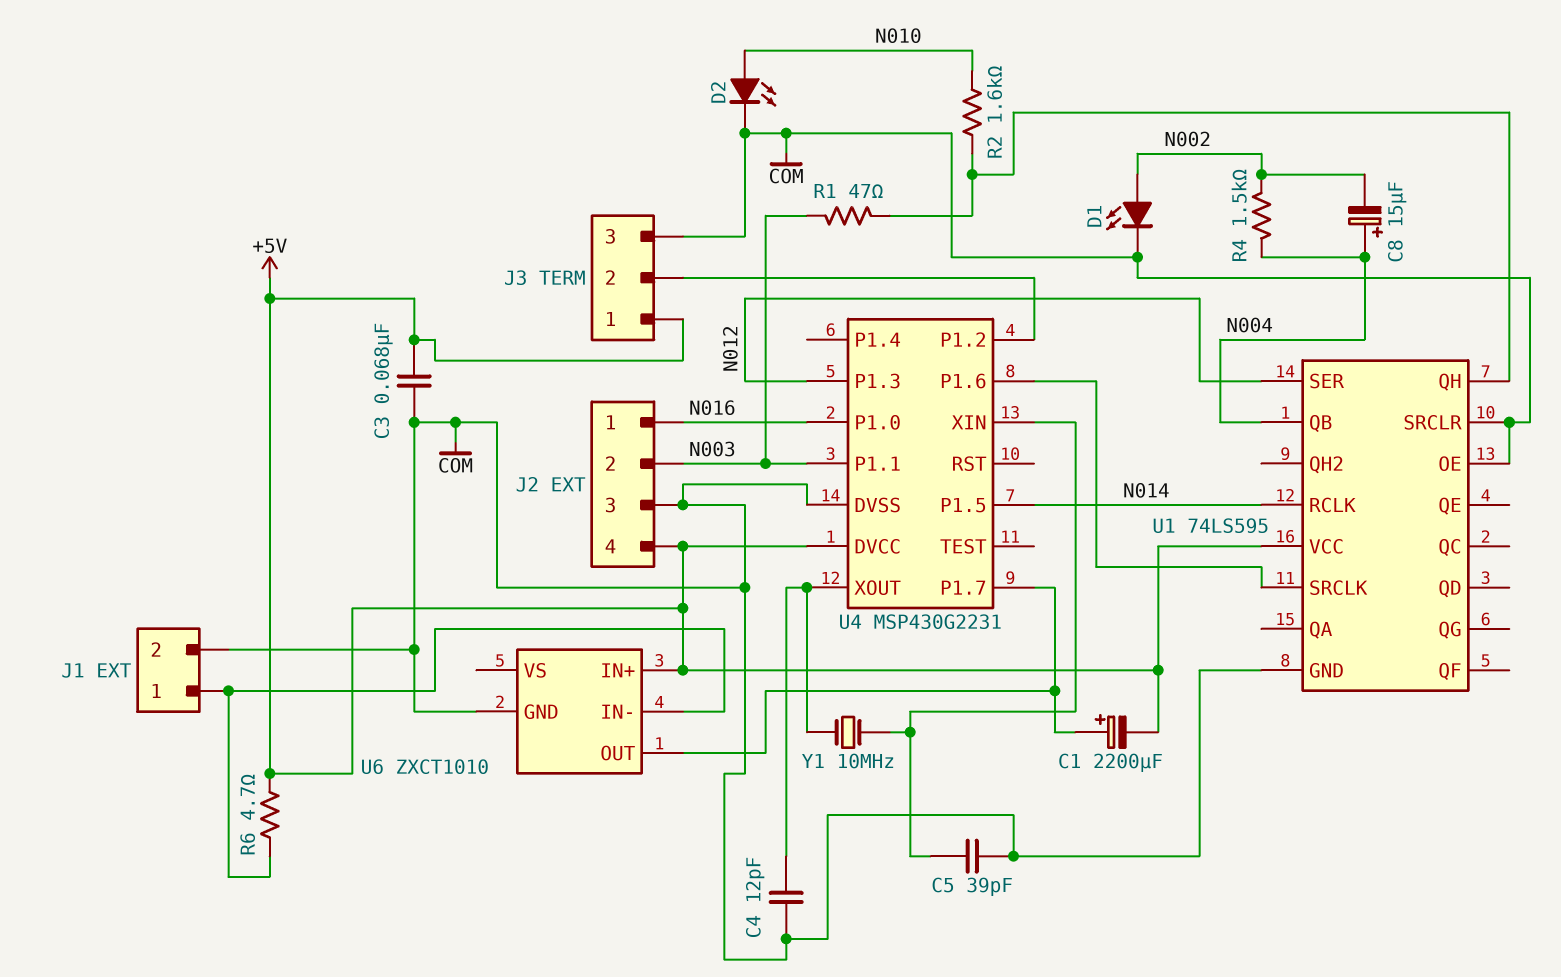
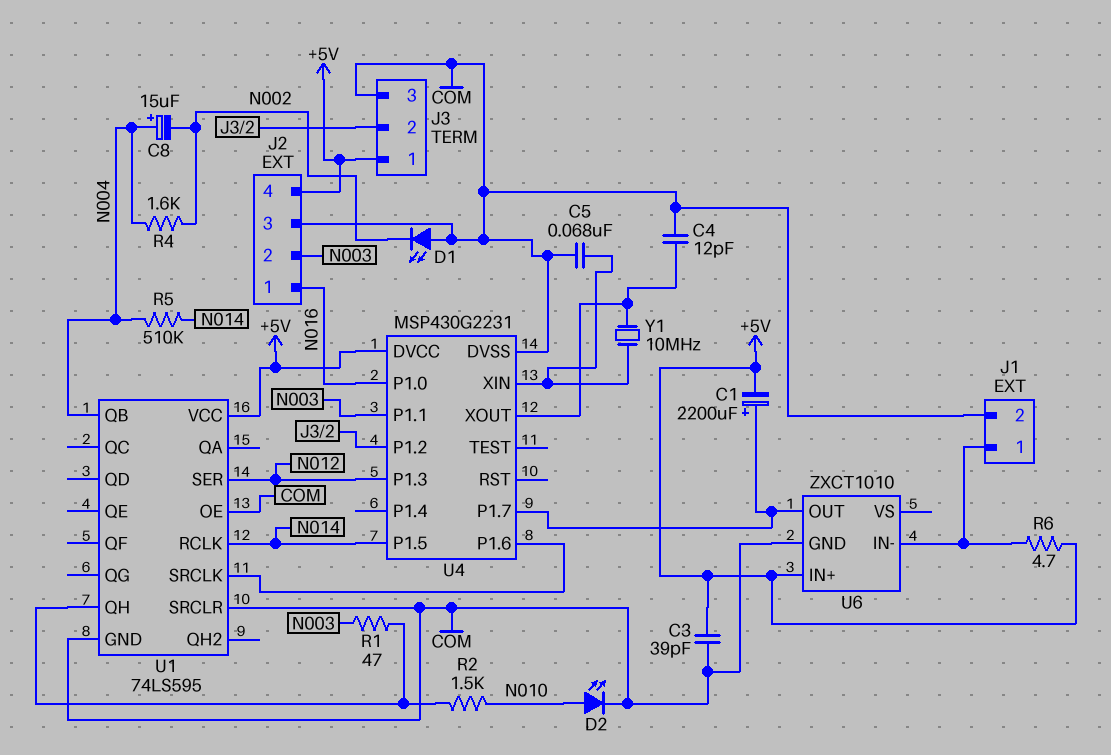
C3: 68nF (+5V, COM) -> 39pF (+5V, COM)
C5: 39pF (COM, U4/XIN) -> 68nF (COM, U4/XIN)
D1: LED (A N002, K COM) -> LED (A COM, K N002)
R2: 1.6k (N010, U1/QH) -> 1.5k (N010, U1/QH)
R4: 1.5k (N002, N004) -> 1.6k (N002, N004)
R5: none -> 510k (N004, N014)

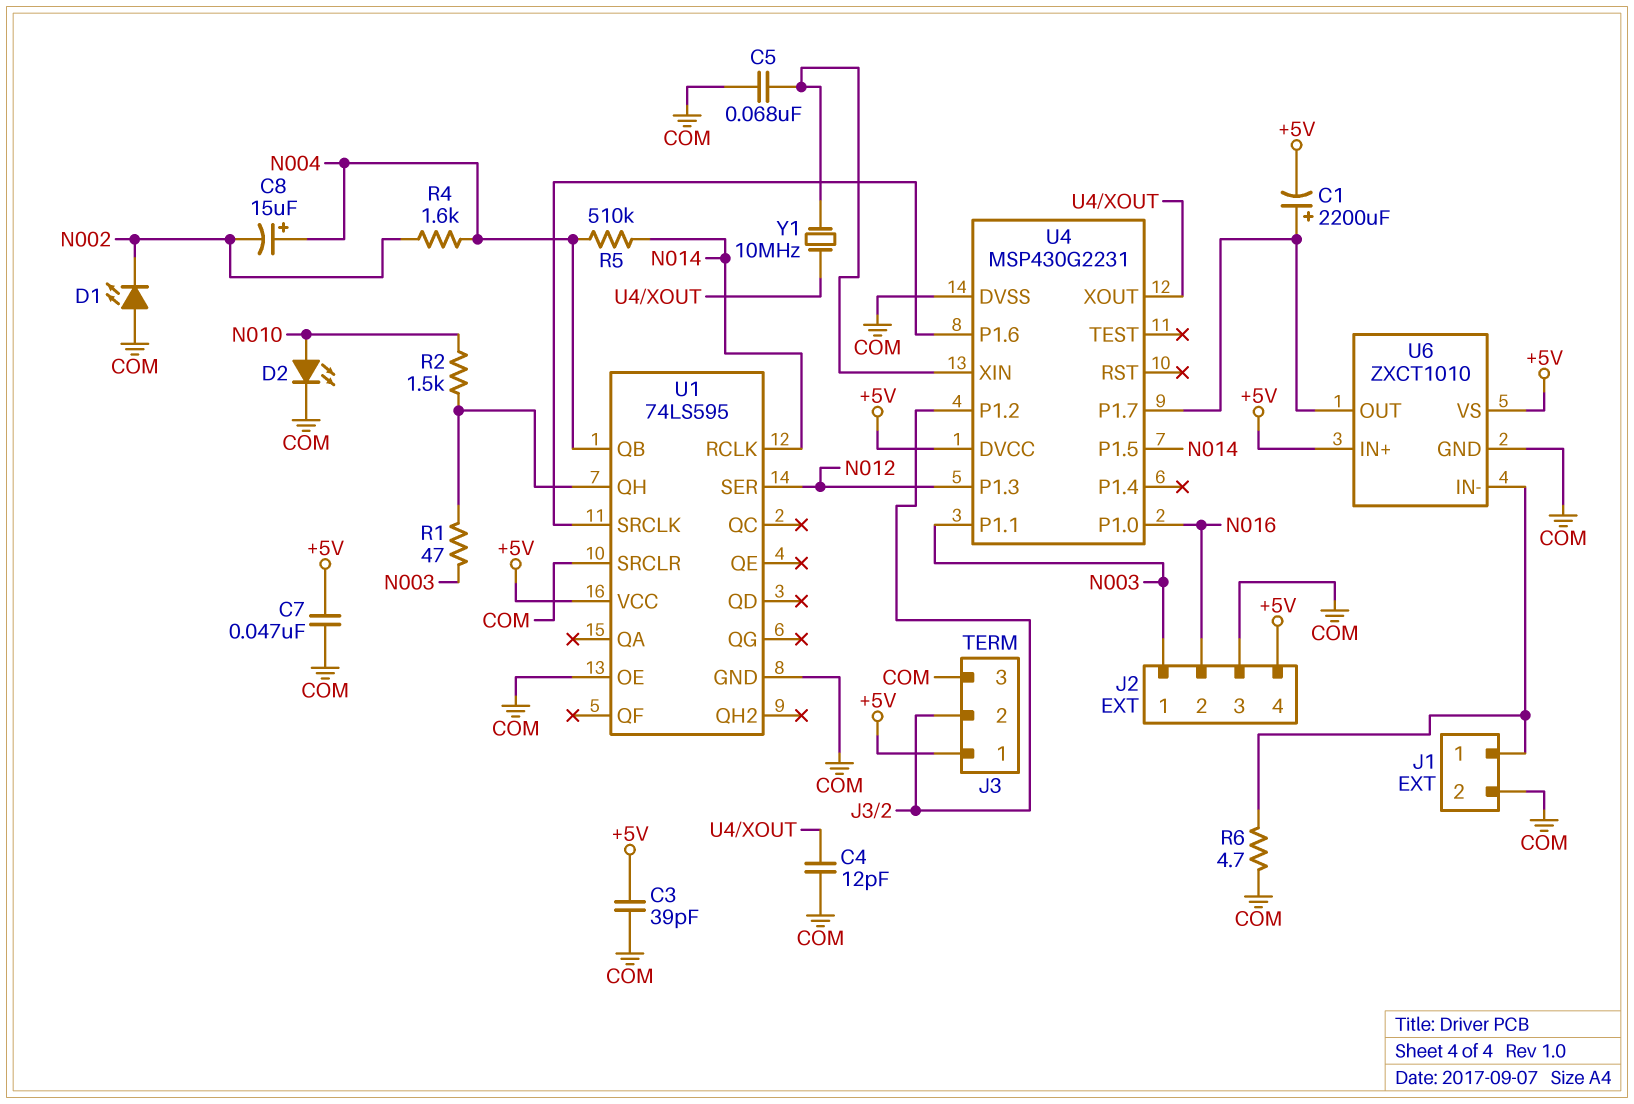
C7: none -> 47nF (+5V, COM)
J2 pin 1: N016 -> N003
J2 pin 2: N003 -> N016
R6: 4.7 (+5V, J1/1) -> 4.7 (COM, J1/1)
U6 pin VS: none -> +5V

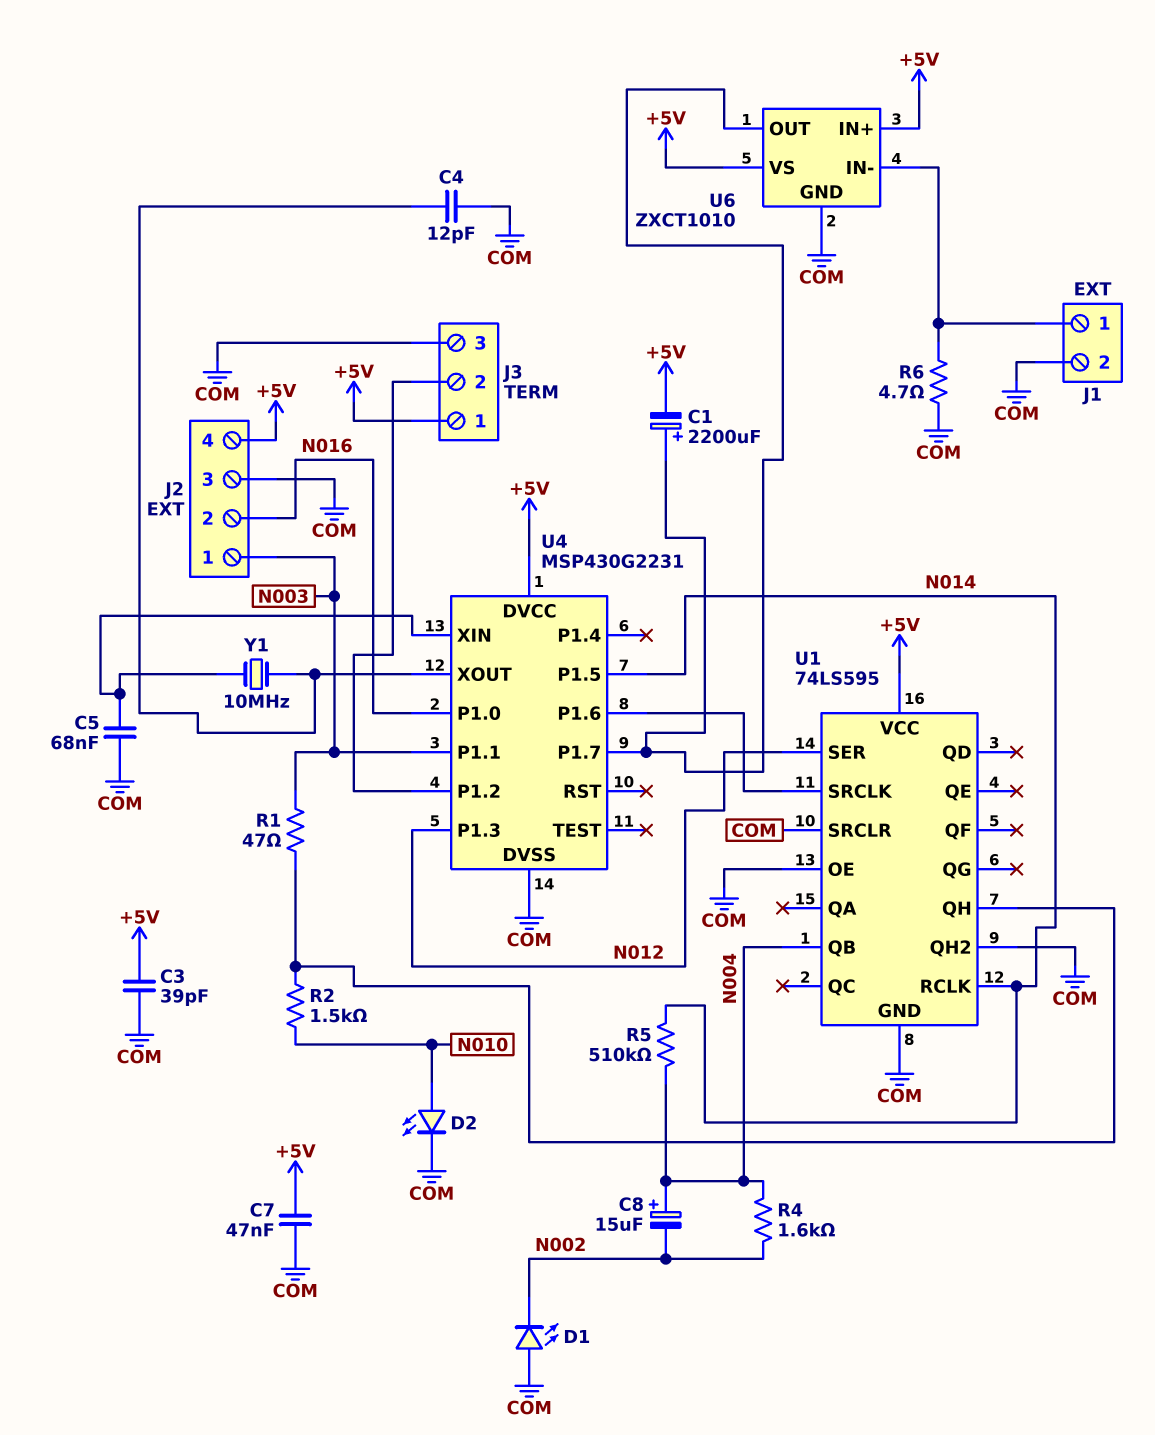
U1 pin QH2: none -> COM

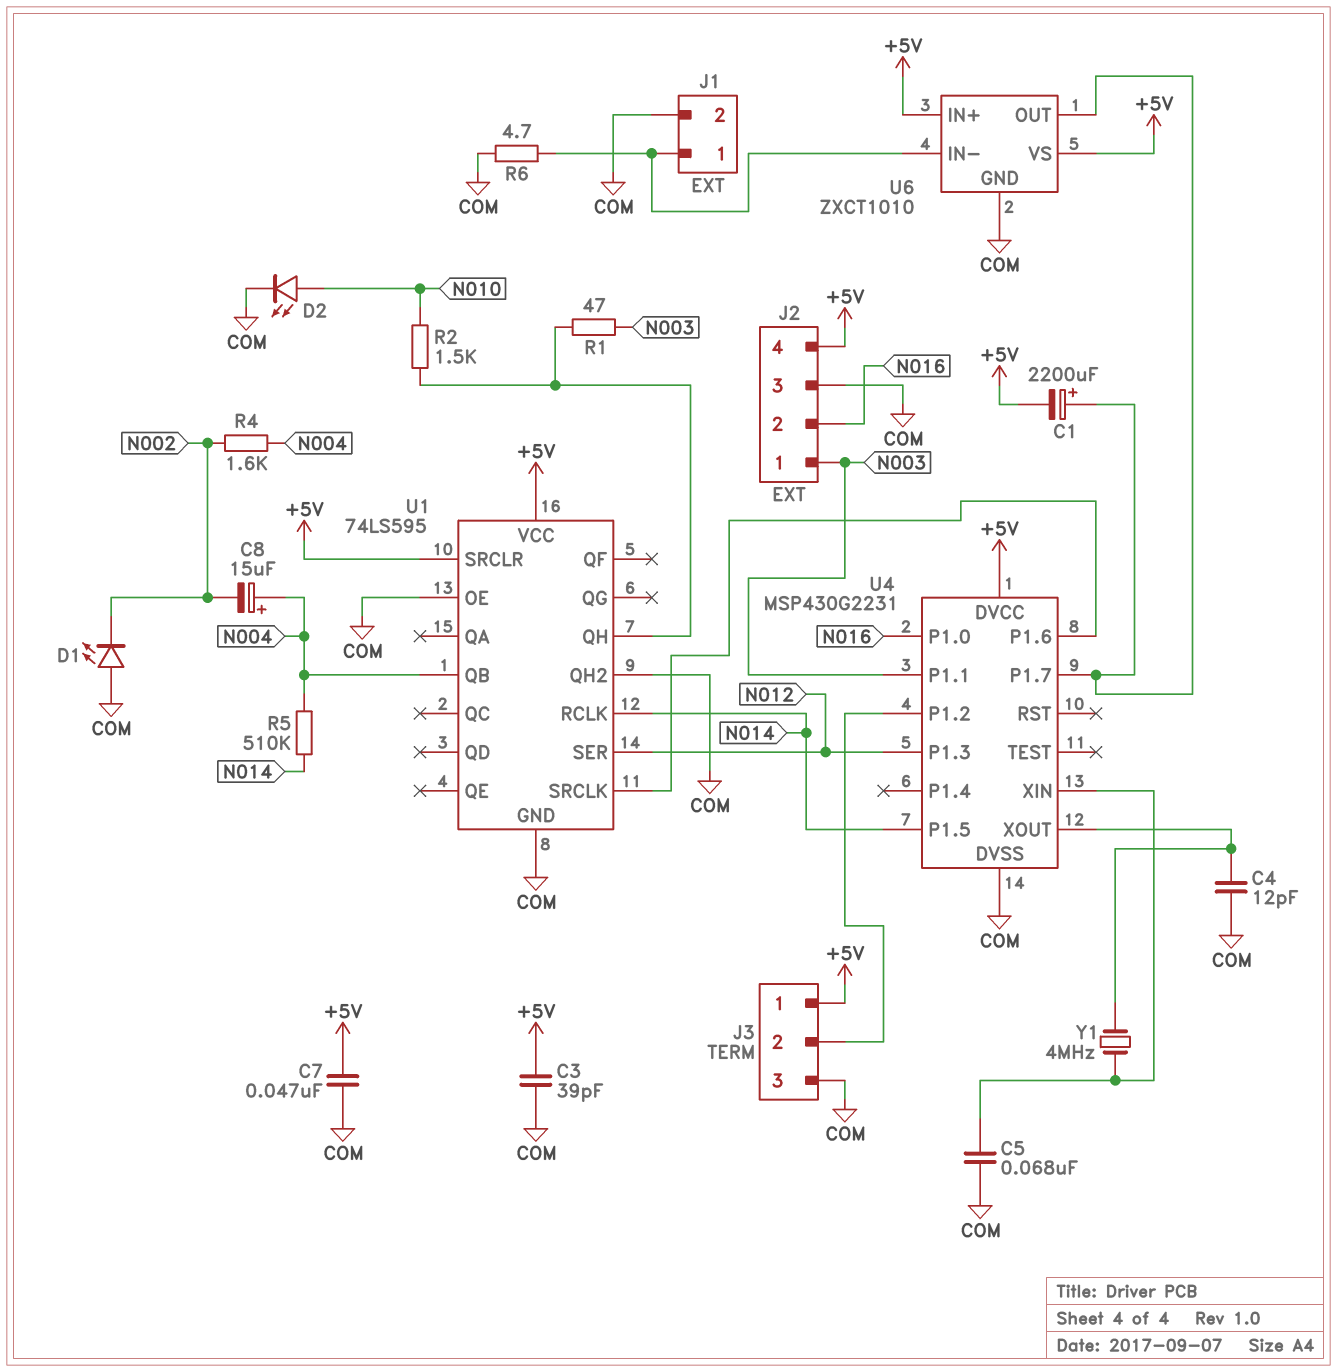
U1 pin SRCLR: COM -> +5V
Y1: 10MHz (U4/XIN, U4/XOUT) -> 4MHz (U4/XIN, U4/XOUT)

